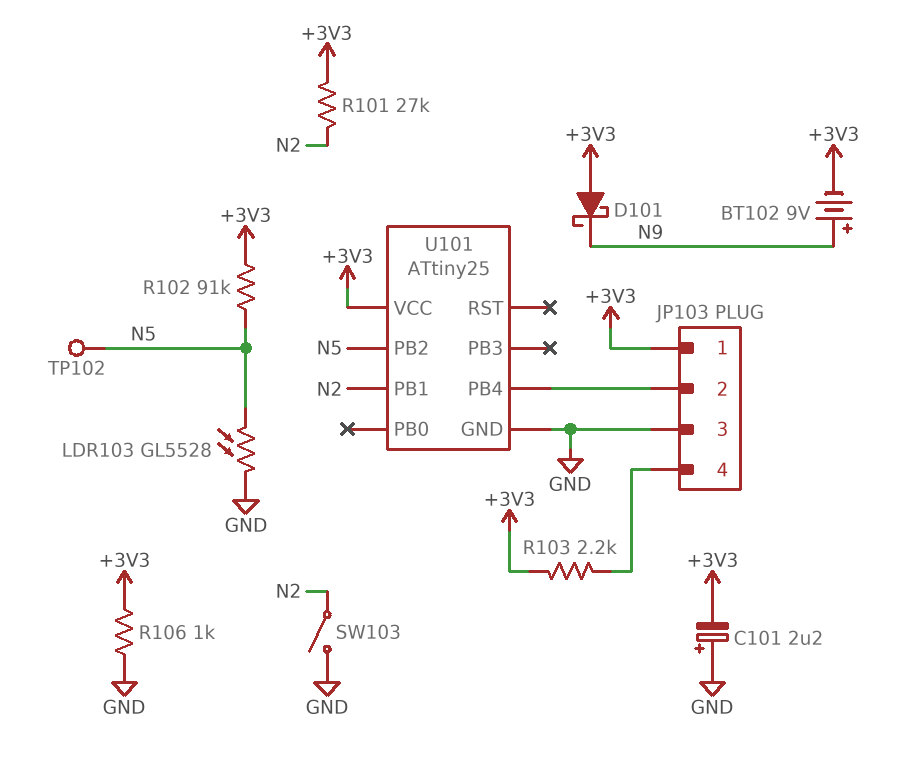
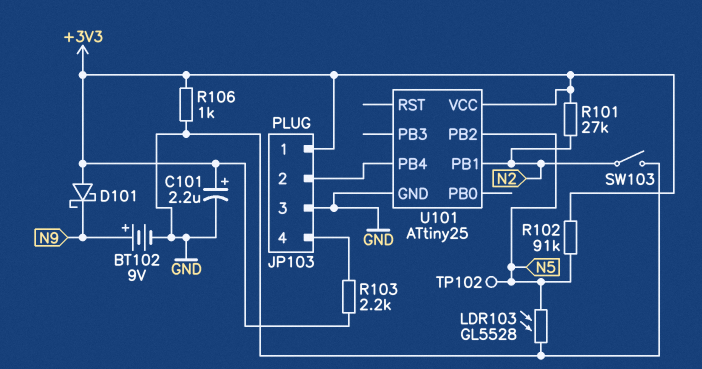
BT102: 9V (plus N9, minus +3V3) -> 9V (plus N9, minus GND)
C101: 2.2uF (plus GND, minus +3V3) -> 2.2uF (plus +3V3, minus GND)

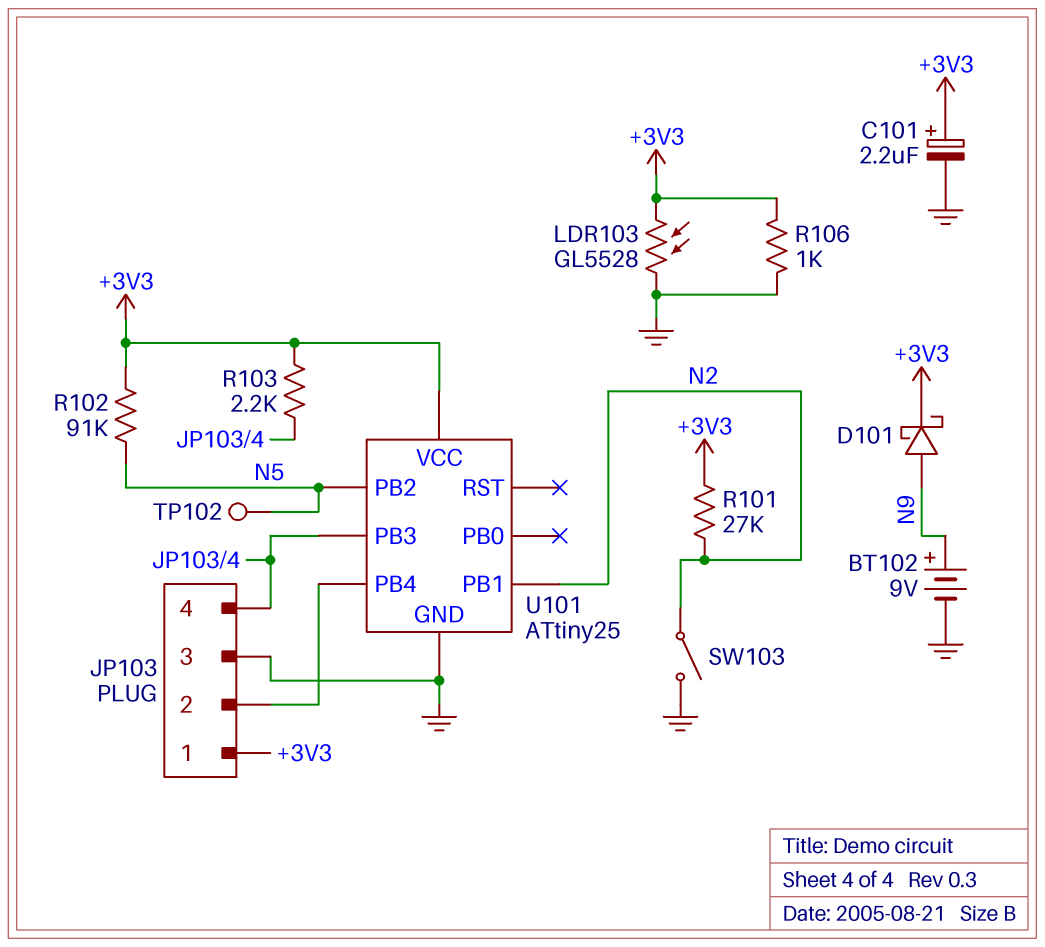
D101: schottky (A +3V3, K N9) -> schottky (A N9, K +3V3)
LDR103: GL5528 (GND, N5) -> GL5528 (+3V3, GND)
U101 pin PB3: none -> JP103/4

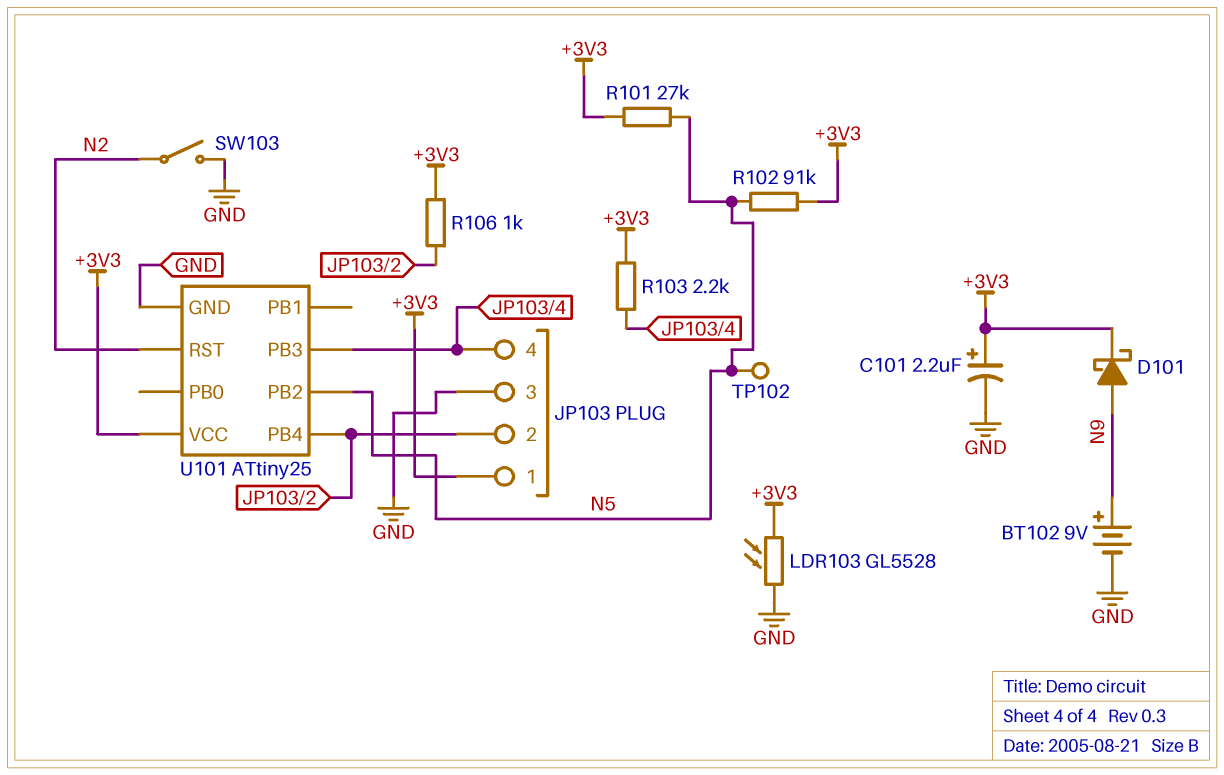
R101: 27k (+3V3, N2) -> 27k (+3V3, N5)
R106: 1k (+3V3, GND) -> 1k (+3V3, JP103/2)
U101 pin PB1: N2 -> none
U101 pin RST: none -> N2

